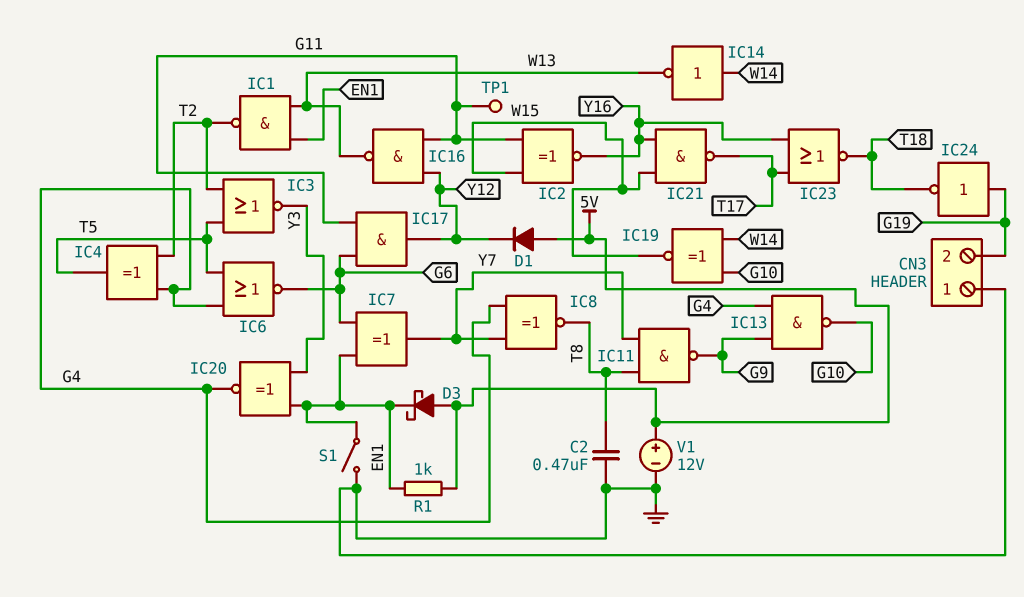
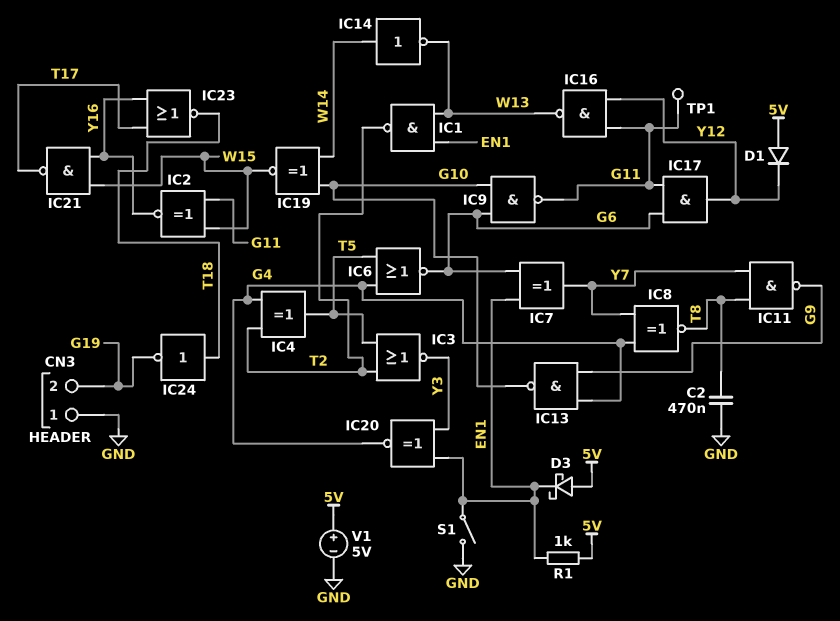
IC9: none -> NAND (in G6, in G10, out G11)
IC24: NOT (in G19, out T18) -> NOT (in T18, out G19)
V1: 12V (plus 5V, minus GND) -> 5V (plus 5V, minus GND)

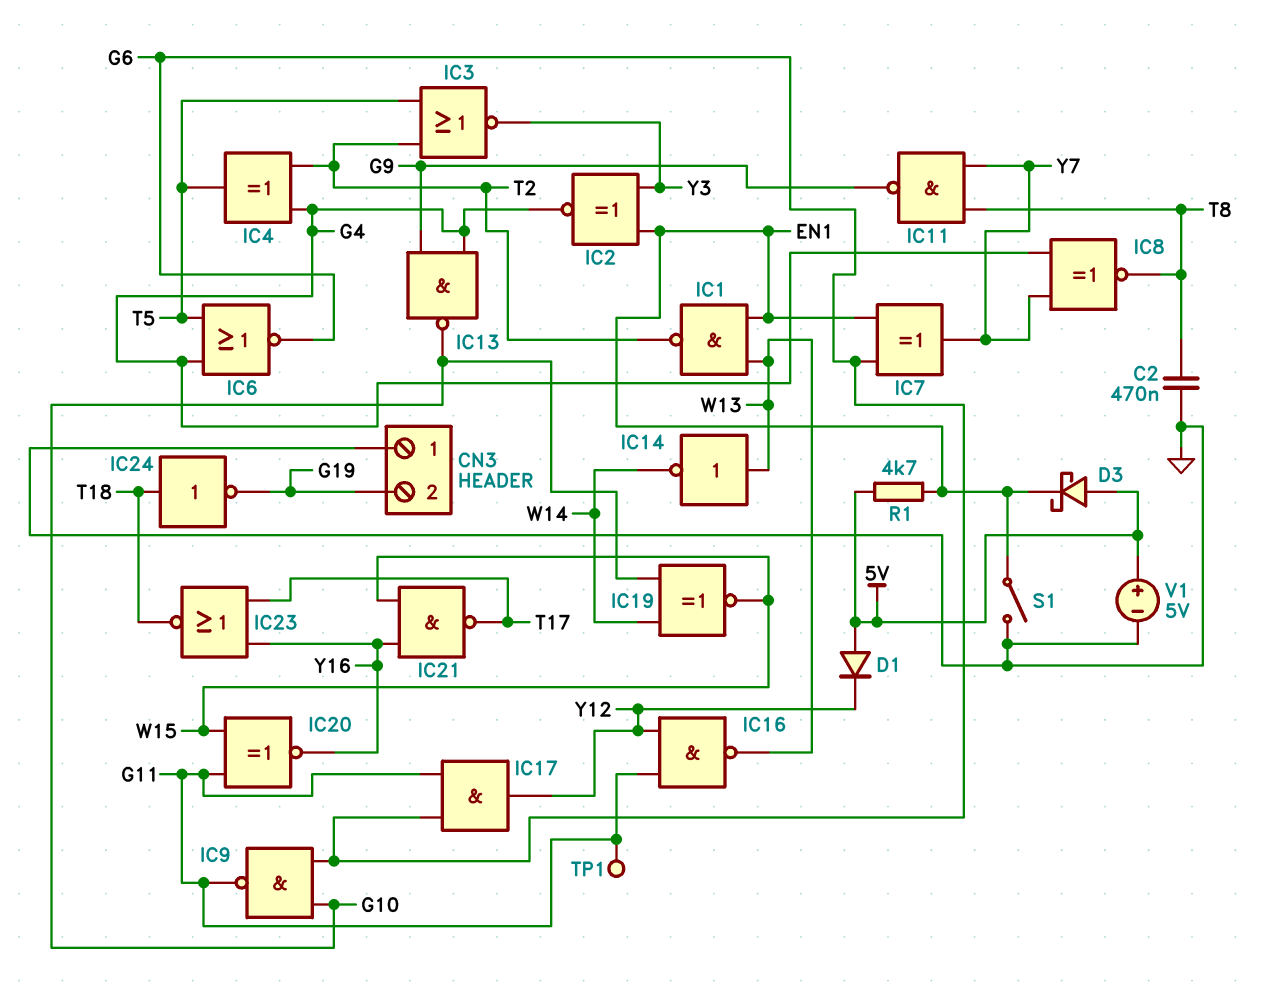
IC2: XNOR (in G11, in W15, out Y16) -> XNOR (in EN1, in Y3, out G4)
IC14: NOT (in W14, out W13) -> NOT (in W13, out W14)
IC20: XNOR (in EN1, in Y3, out G4) -> XNOR (in G11, in W15, out Y16)
R1: 1k (5V, EN1) -> 4.7k (5V, EN1)

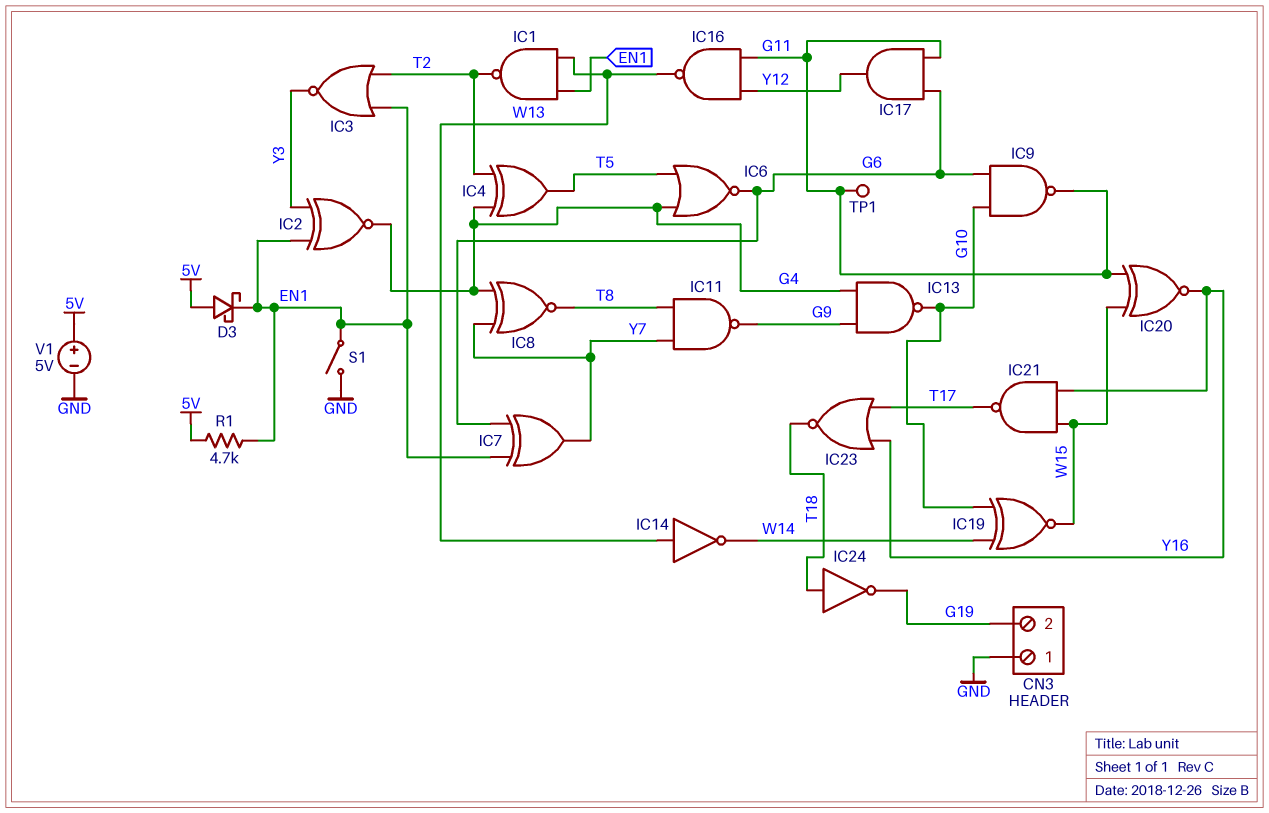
C2: 470nF (GND, T8) -> none
D1: diode (A 5V, K Y12) -> none
IC3: NOR (in T2, in T5, out Y3) -> NOR (in EN1, in T2, out Y3)

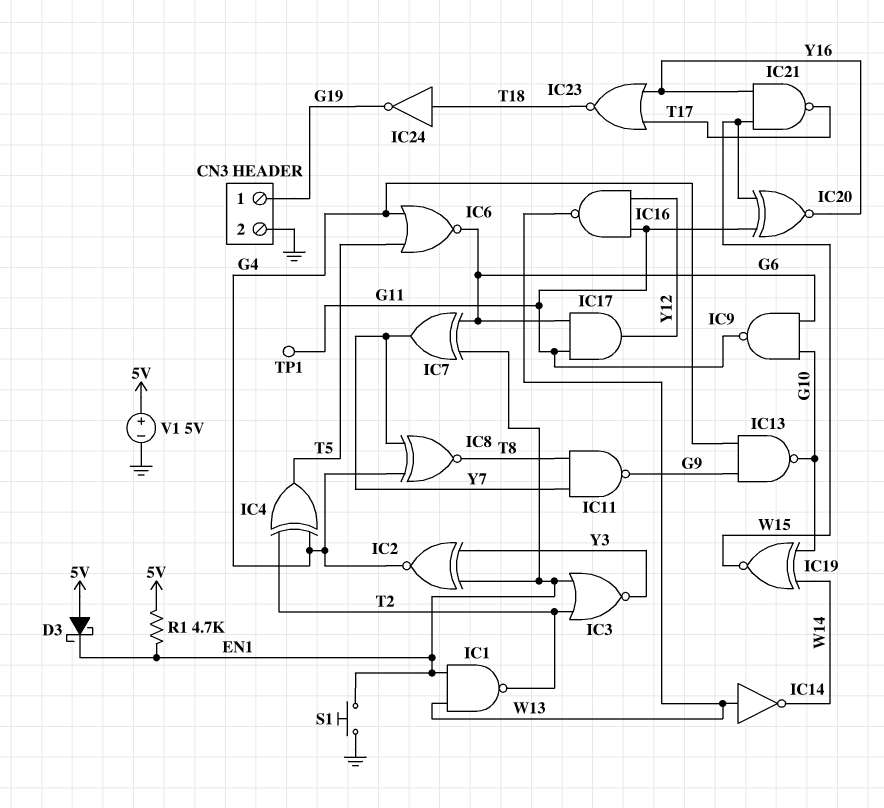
CN3 pin 1: GND -> G19
CN3 pin 2: G19 -> GND
S1: switch (EN1, GND) -> button (EN1, GND)

